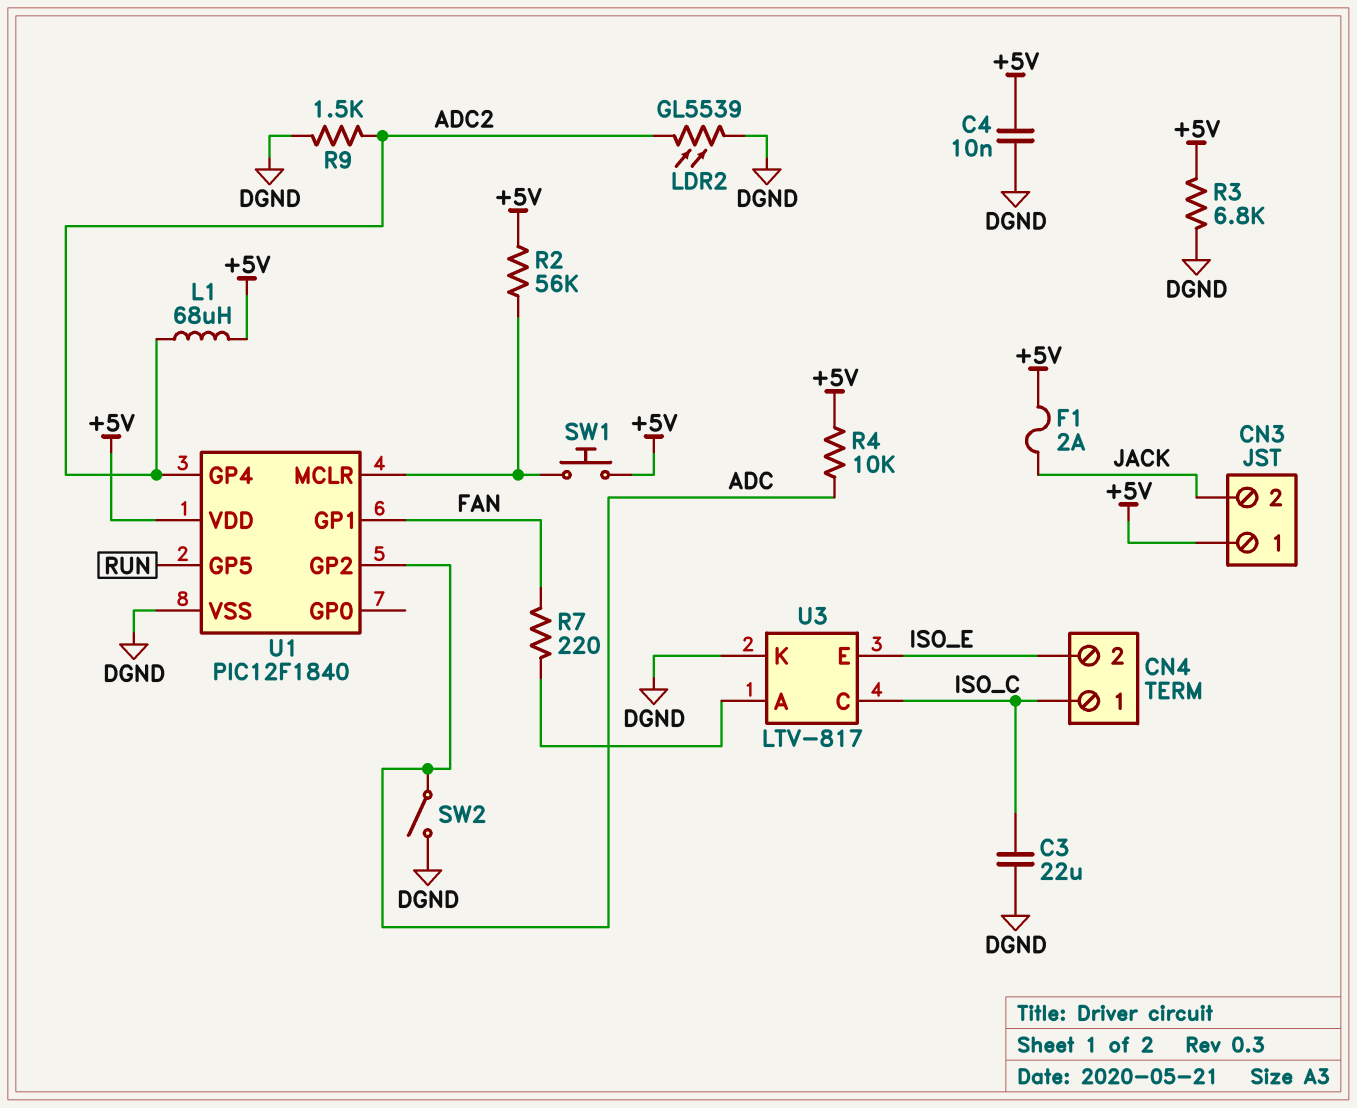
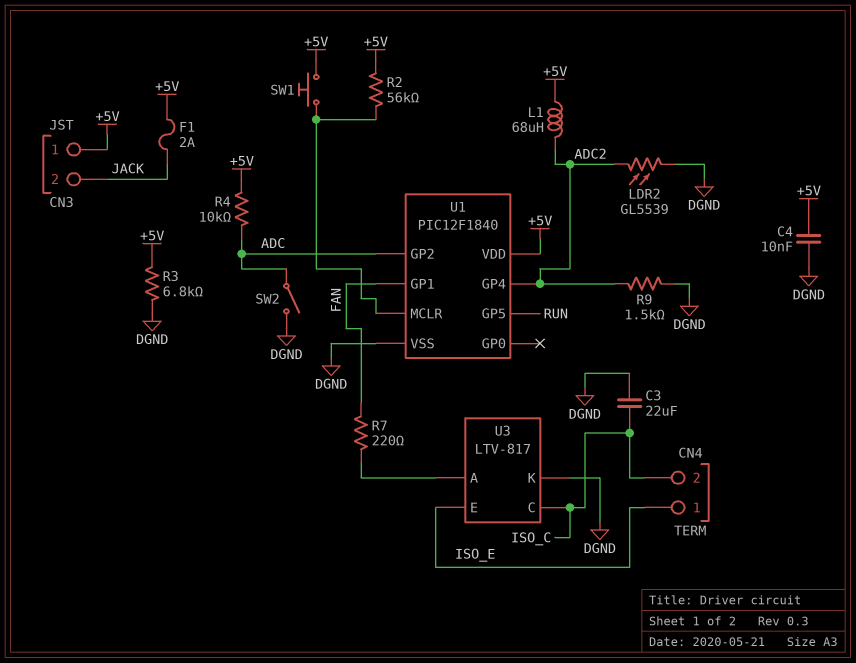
CN4 pin 1: ISO_C -> ISO_E
CN4 pin 2: ISO_E -> ISO_C

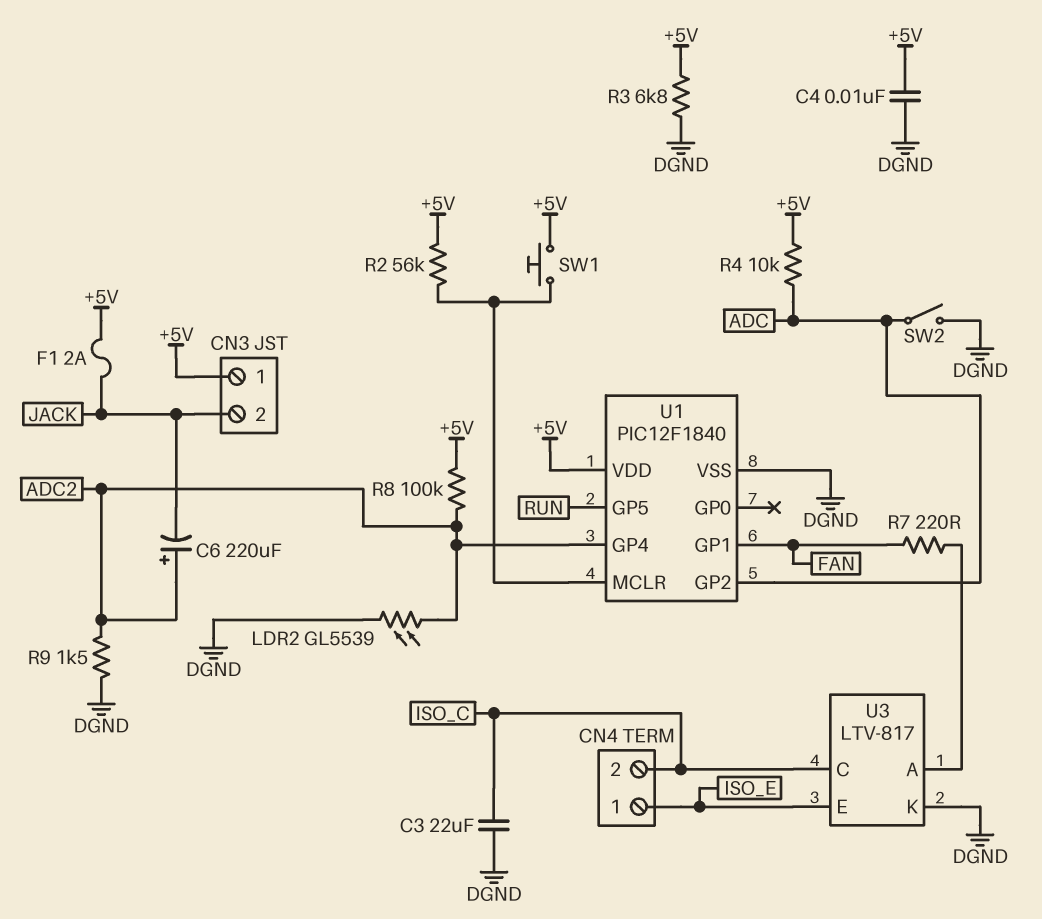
C6: none -> 220uF (plus ADC2, minus JACK)
L1: 68uH (+5V, ADC2) -> none
R8: none -> 100k (+5V, ADC2)

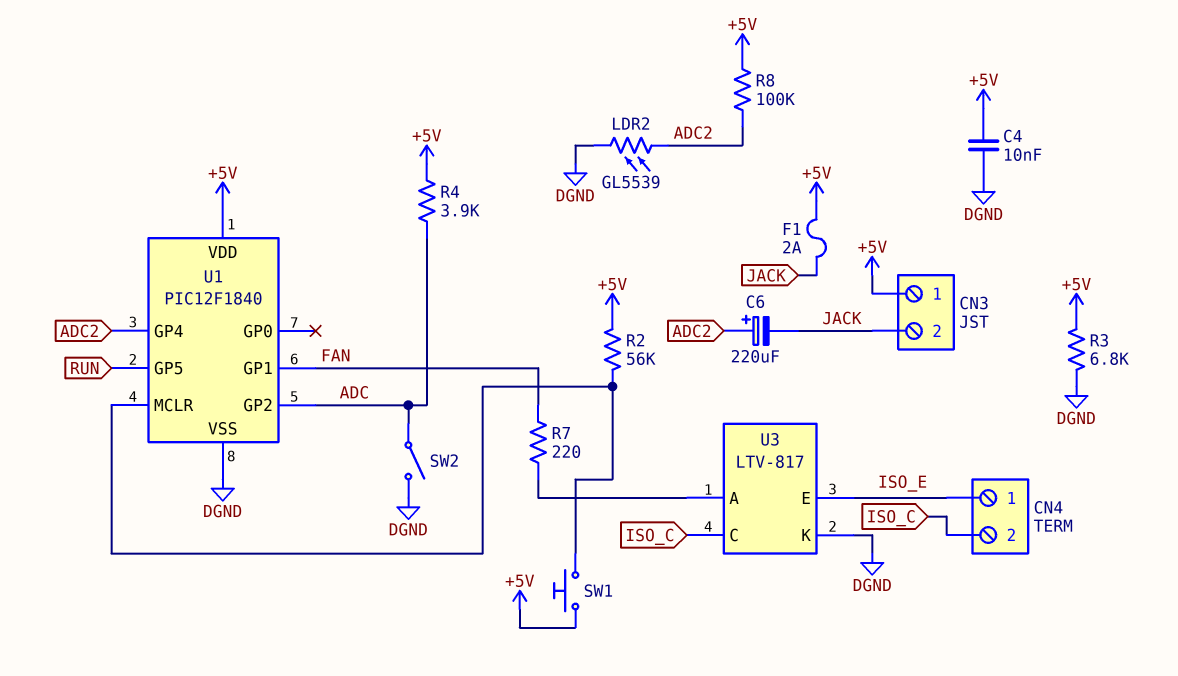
C3: 22uF (DGND, ISO_C) -> none
R4: 10k (+5V, ADC) -> 3.9k (+5V, ADC)
R9: 1.5k (ADC2, DGND) -> none

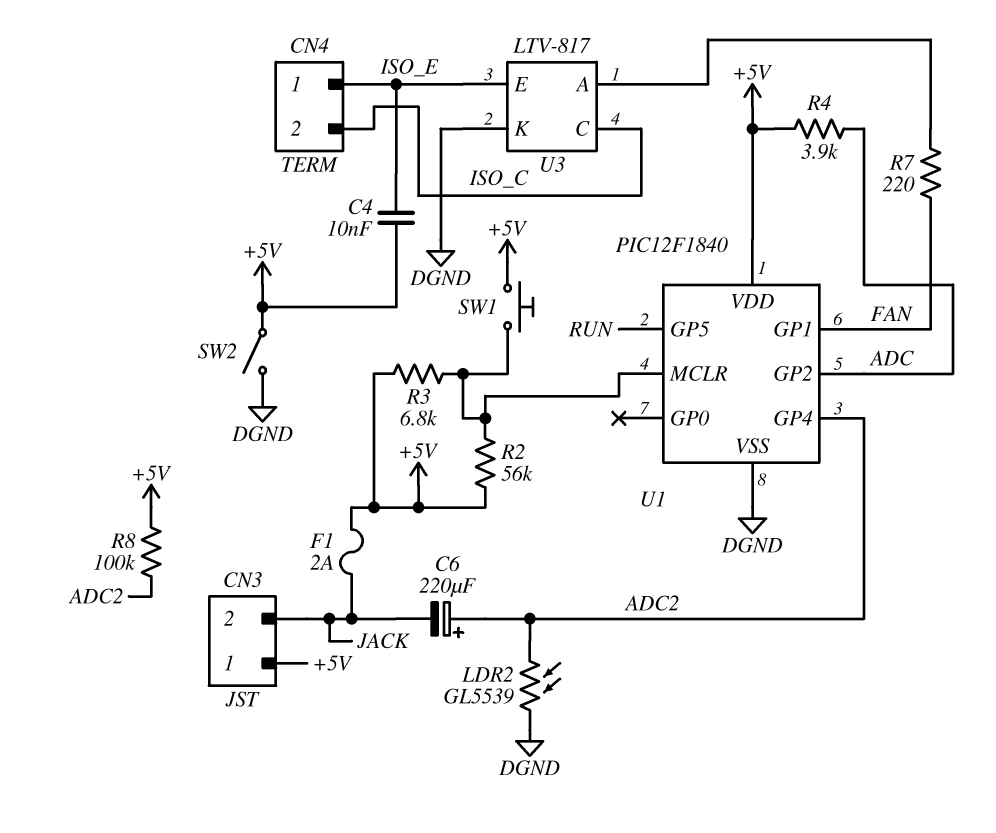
C4: 10nF (+5V, DGND) -> 10nF (+5V, ISO_E)
R3: 6.8k (+5V, DGND) -> 6.8k (+5V, U1/MCLR)
SW2: switch (ADC, DGND) -> switch (+5V, DGND)

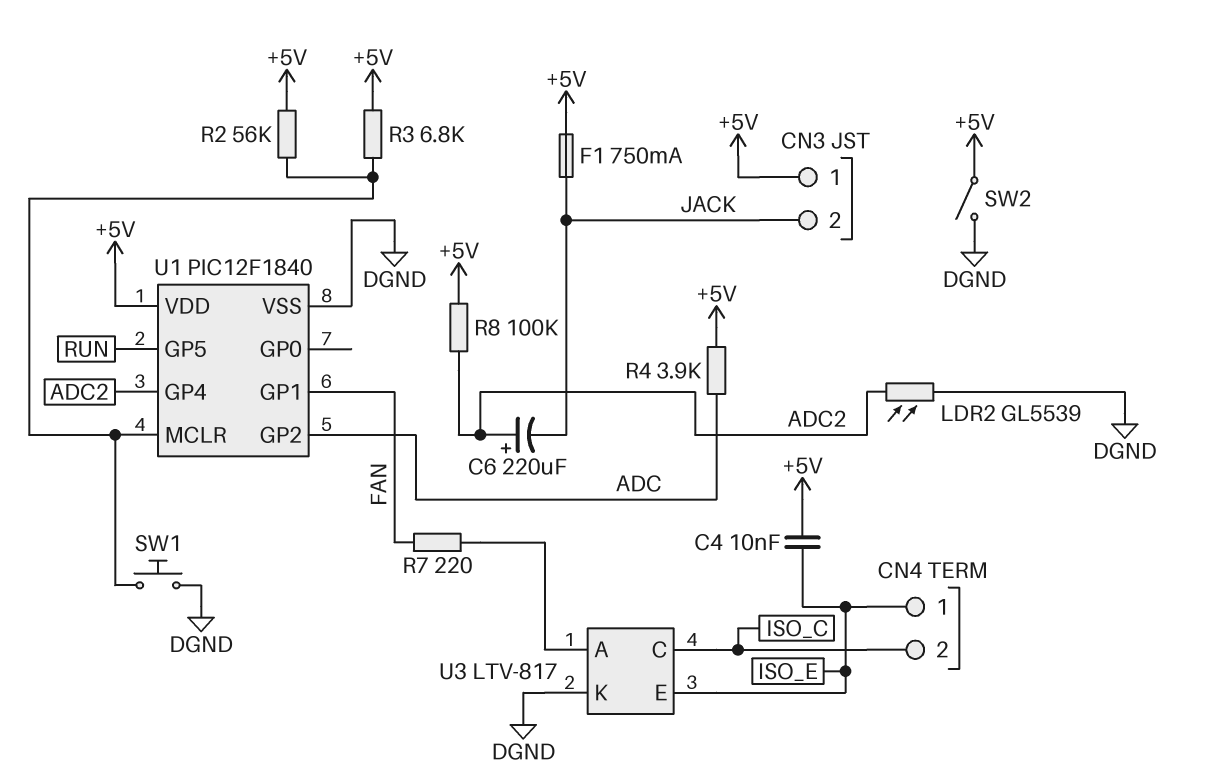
F1: 2A (+5V, JACK) -> 750mA (+5V, JACK)
SW1: button (+5V, U1/MCLR) -> button (DGND, U1/MCLR)

